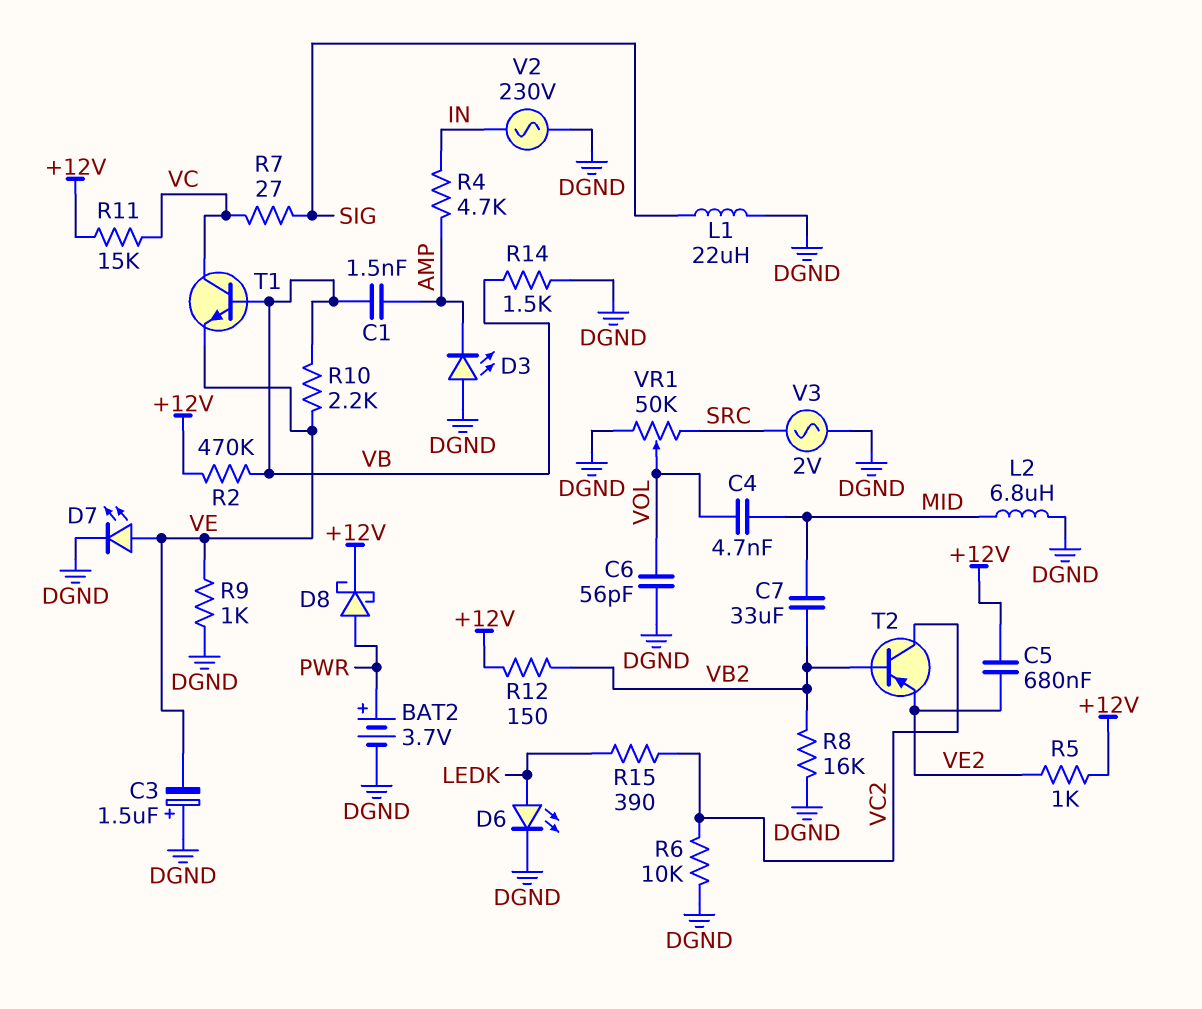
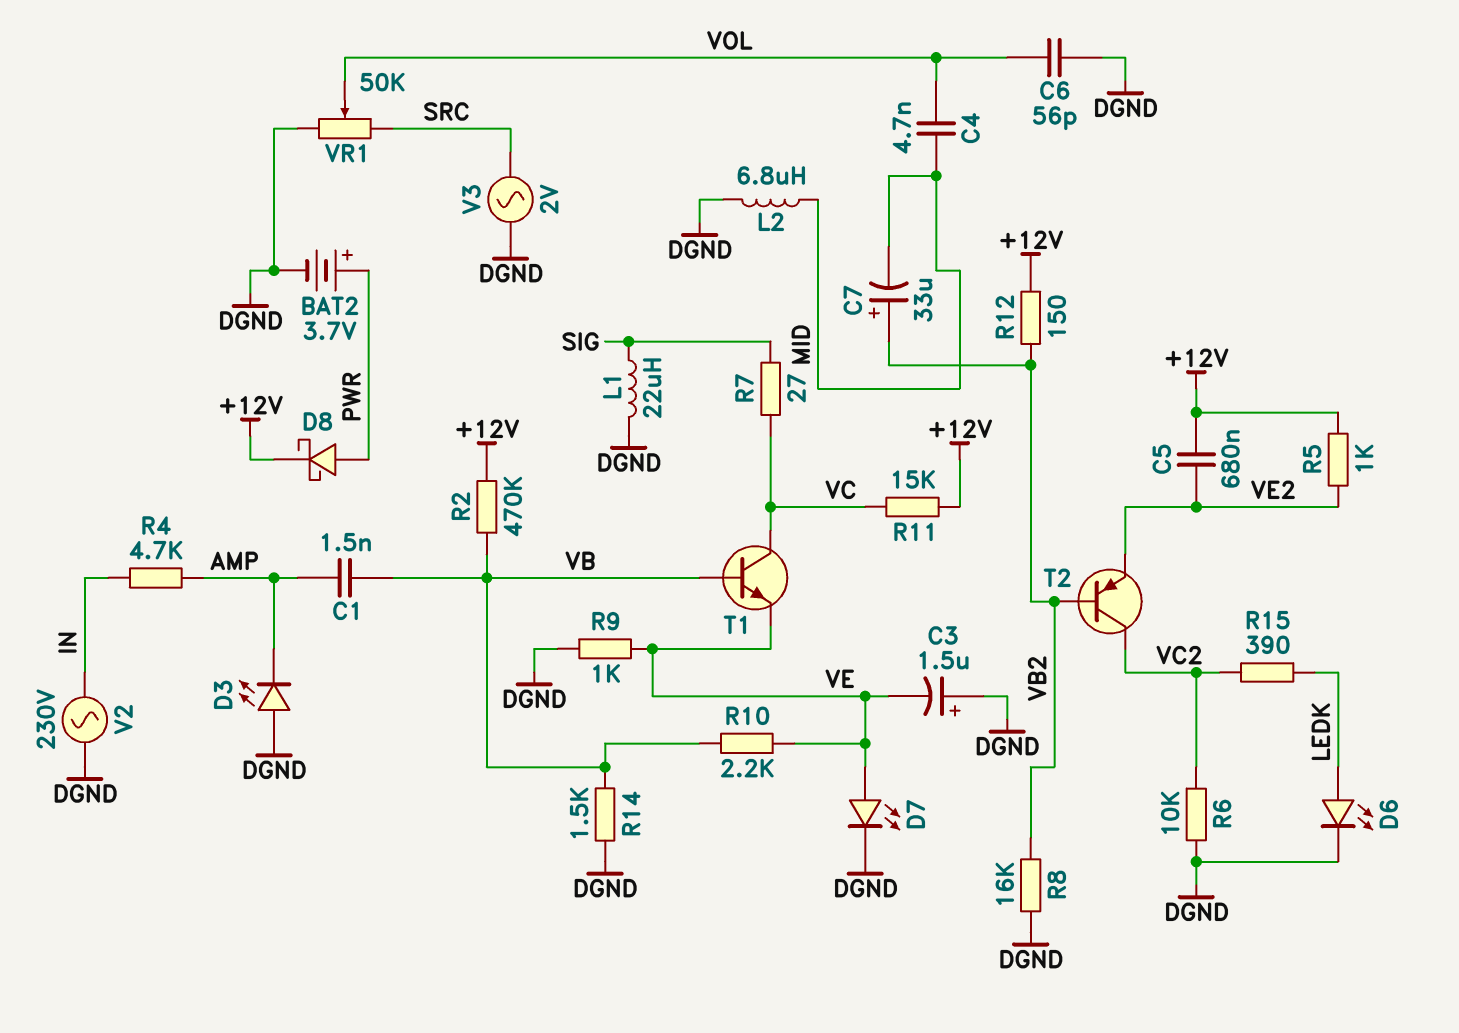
C7: 33uF (MID, VB2) -> 33uF (plus VB2, minus MID)

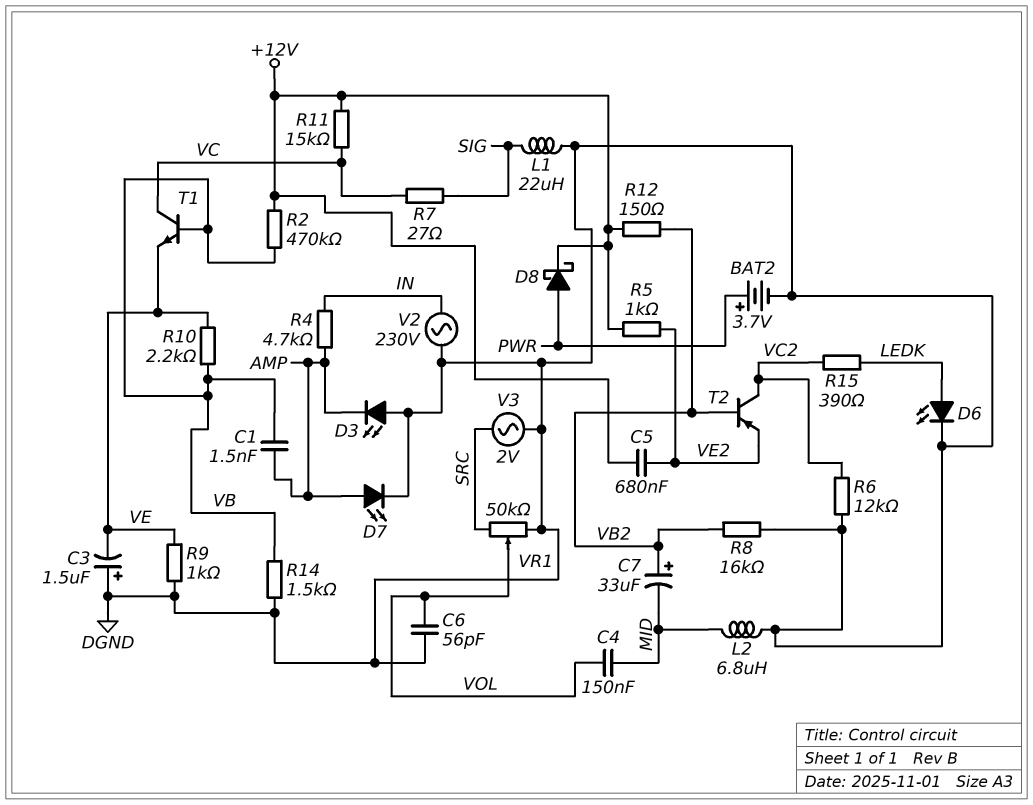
C4: 4.7nF (MID, VOL) -> 150nF (MID, VOL)
D7: LED (A VE, K DGND) -> LED (A AMP, K DGND)
R6: 10k (DGND, VC2) -> 12k (DGND, VC2)

